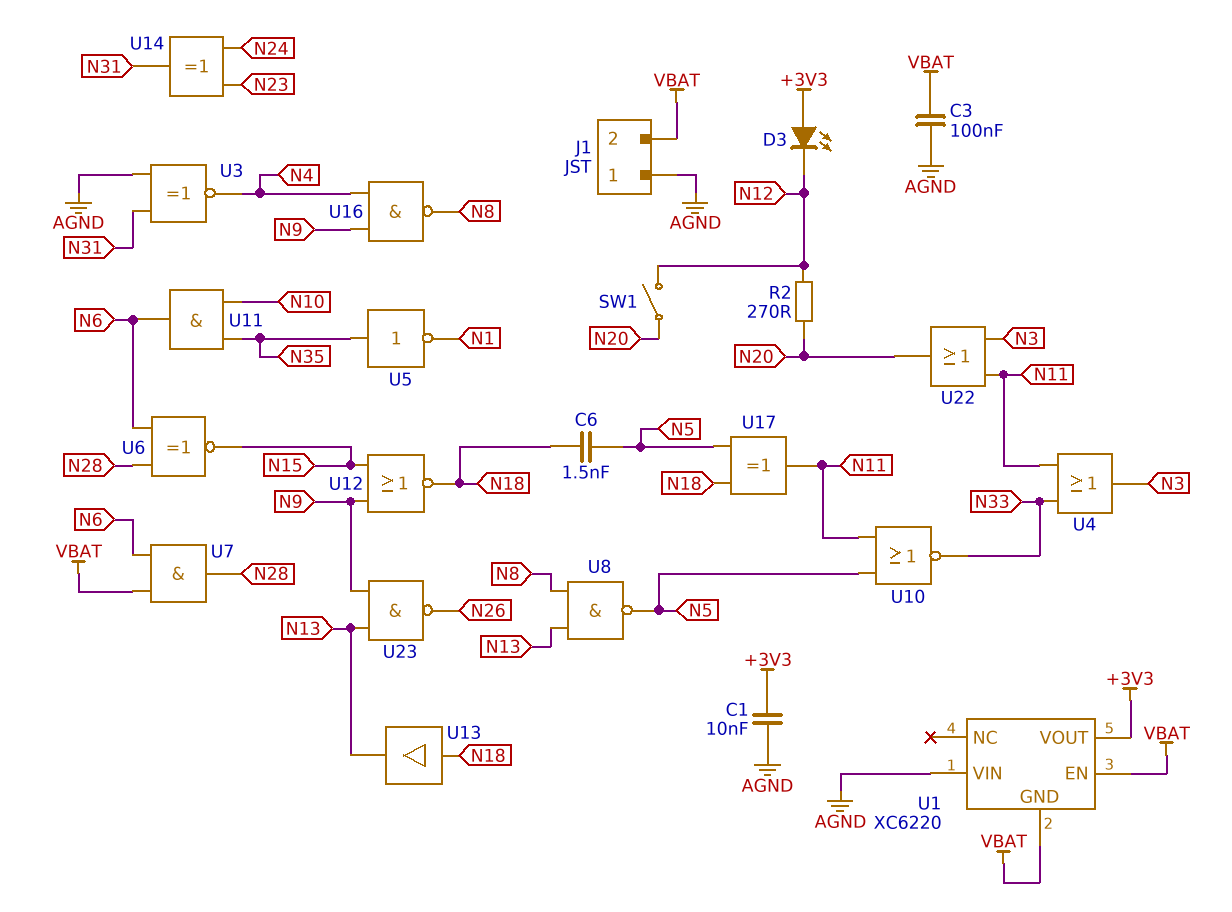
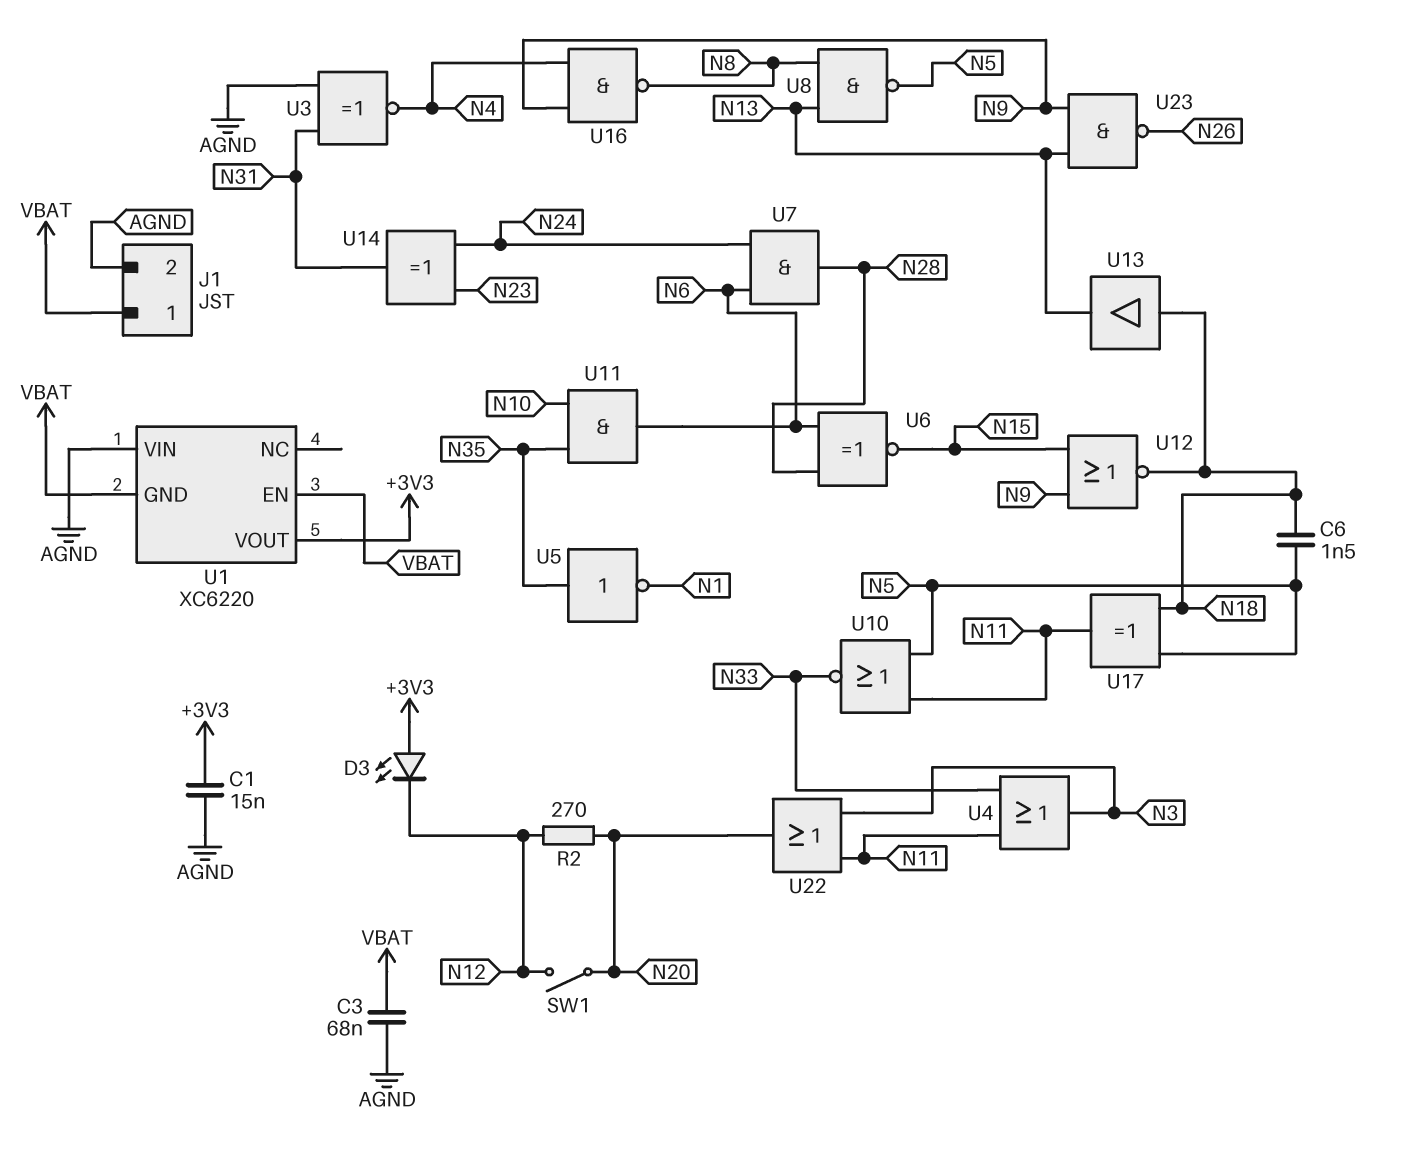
C1: 10nF (+3V3, AGND) -> 15nF (+3V3, AGND)
C3: 100nF (AGND, VBAT) -> 68nF (AGND, VBAT)
J1 pin 1: AGND -> VBAT
J1 pin 2: VBAT -> AGND
U7: AND (in N6, in VBAT, out N28) -> AND (in N6, in N24, out N28)

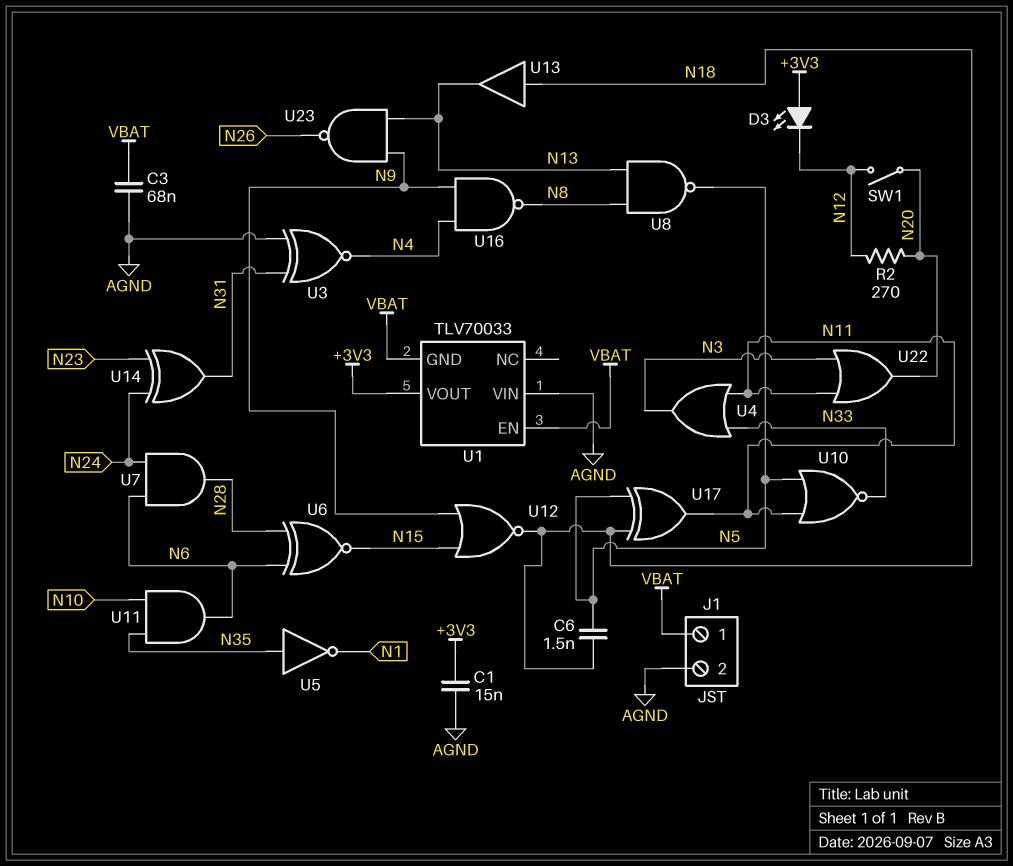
U1: XC6220 -> TLV70033

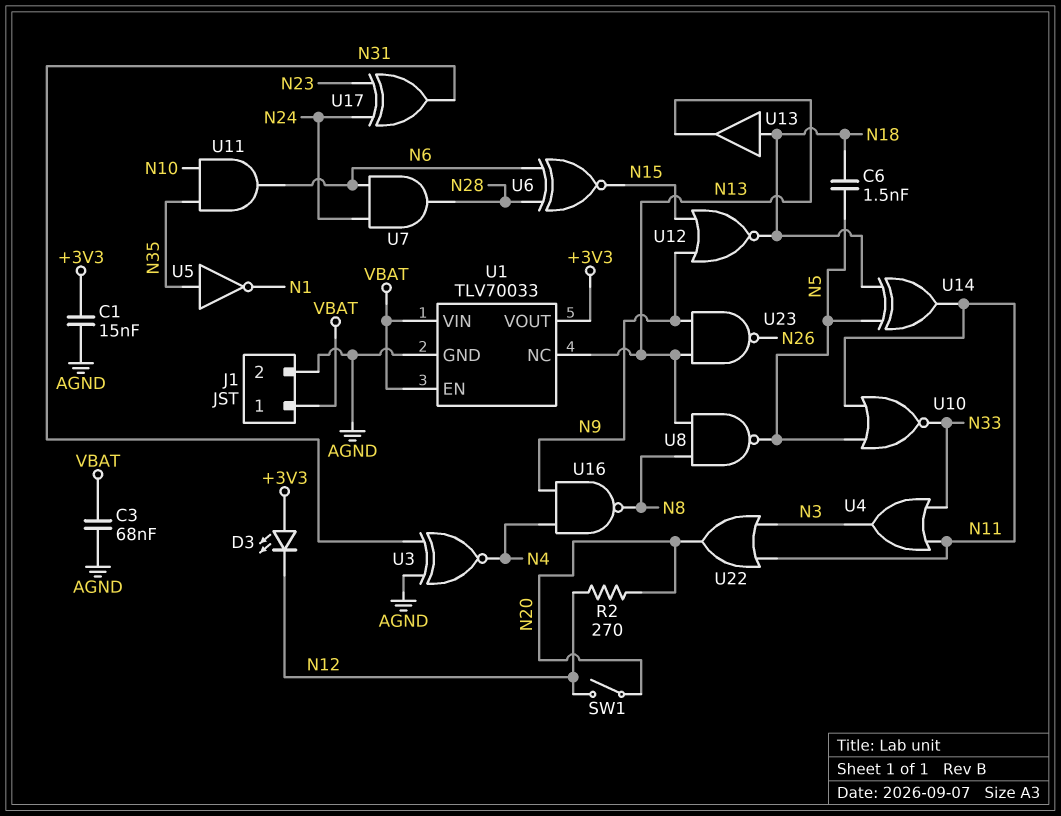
U1 pin GND: VBAT -> AGND
U1 pin NC: none -> N13
U1 pin VIN: AGND -> VBAT
U14: XOR (in N23, in N24, out N31) -> XOR (in N5, in N18, out N11)
U17: XOR (in N5, in N18, out N11) -> XOR (in N23, in N24, out N31)

